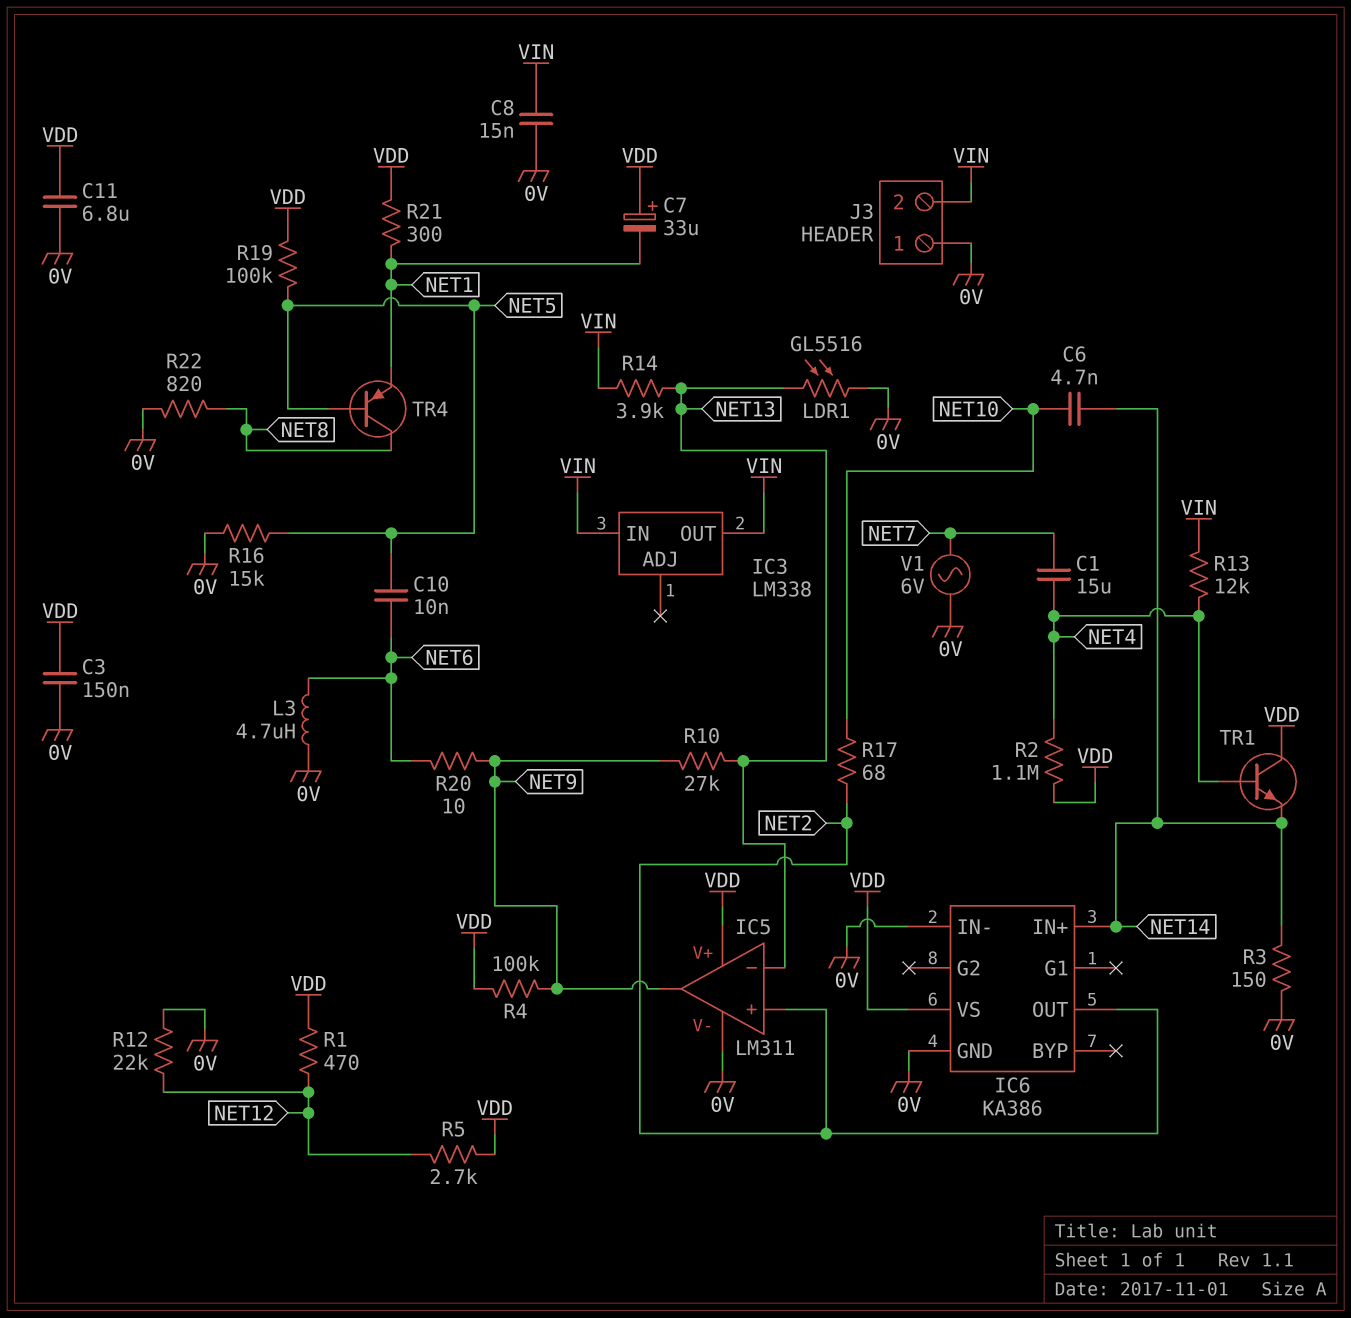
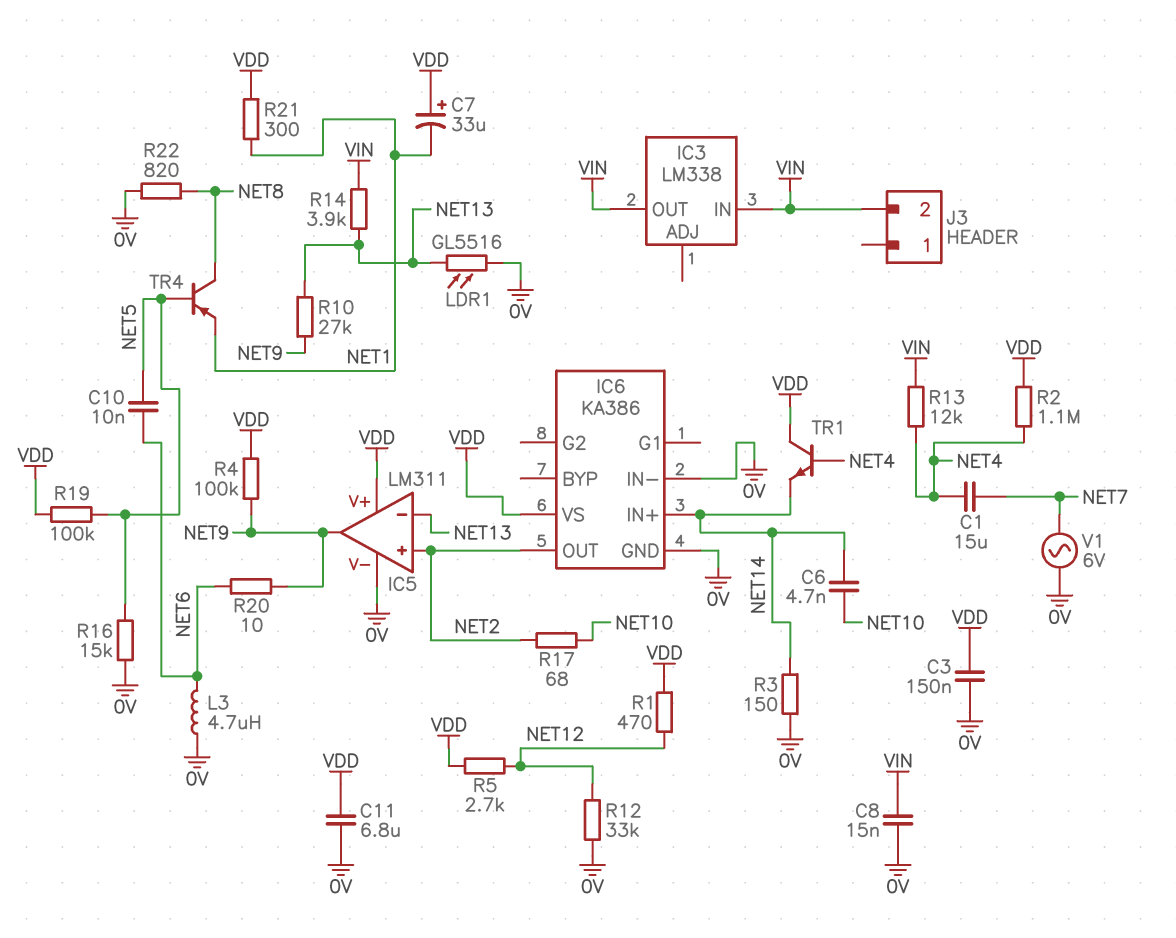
J3 pin 1: 0V -> none
R12: 22k (0V, NET12) -> 33k (0V, NET12)

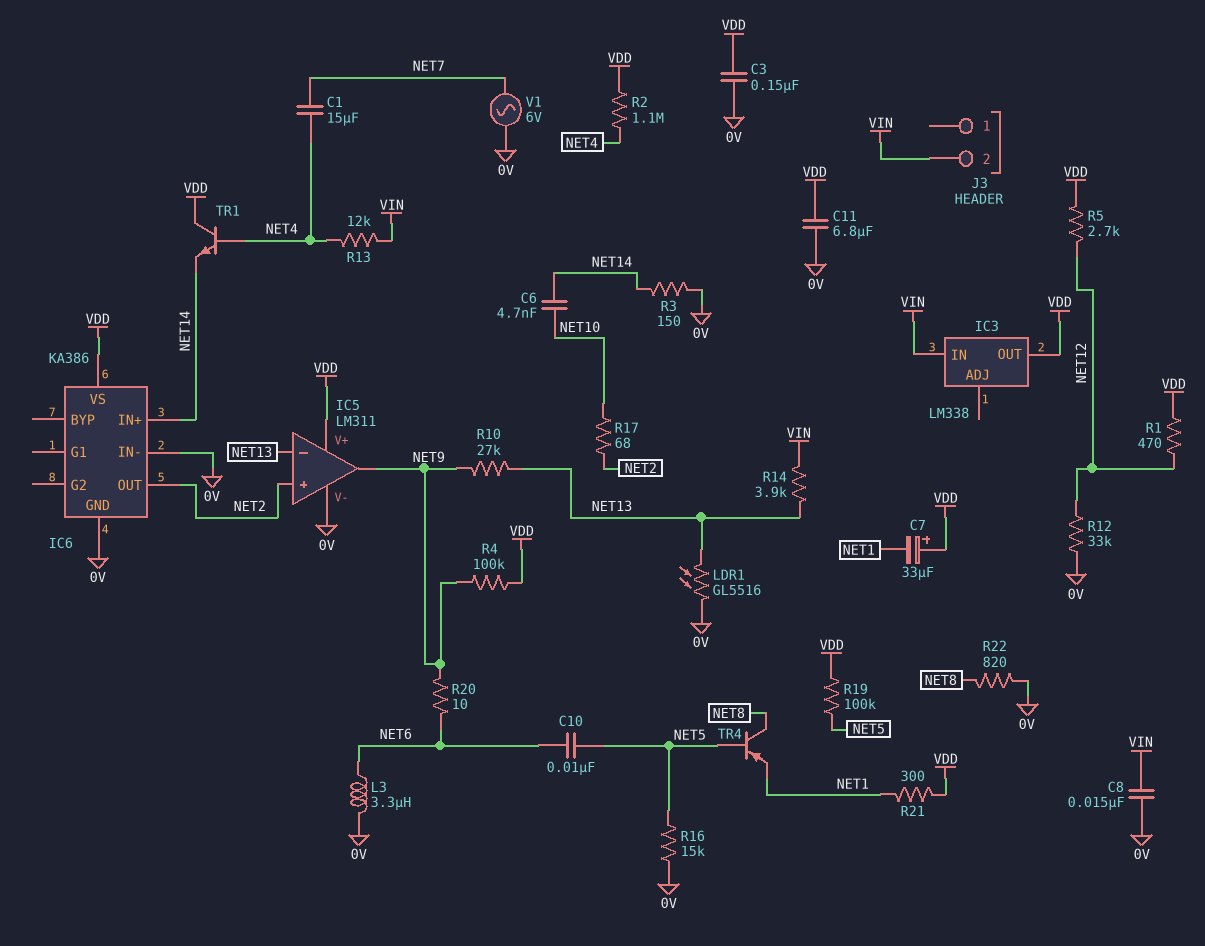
IC3 pin OUT: VIN -> VDD
L3: 4.7uH (0V, NET6) -> 3.3uH (0V, NET6)

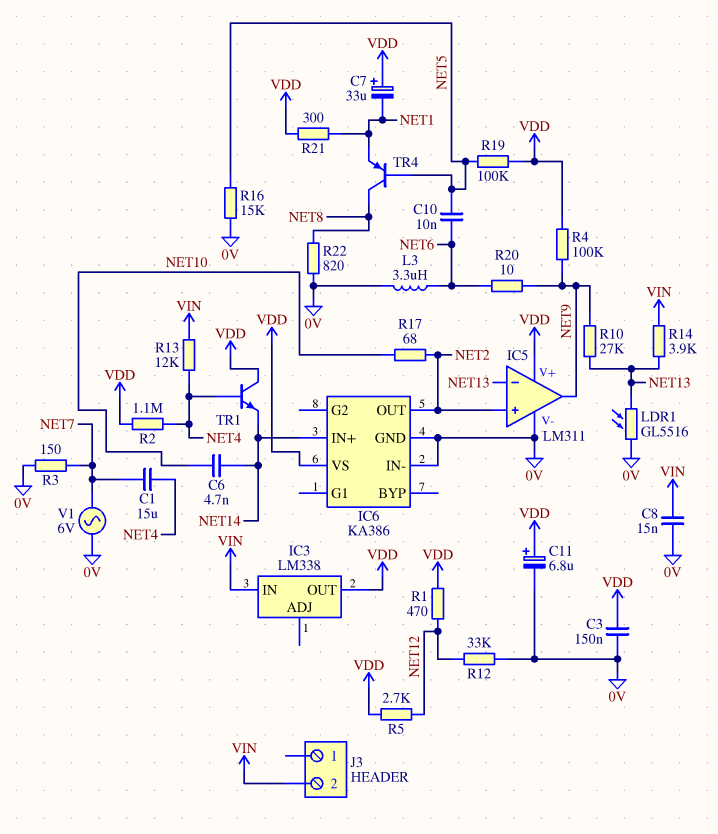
C11: 6.8uF (0V, VDD) -> 6.8uF (plus VDD, minus 0V)
R3: 150 (0V, NET14) -> 150 (0V, NET7)

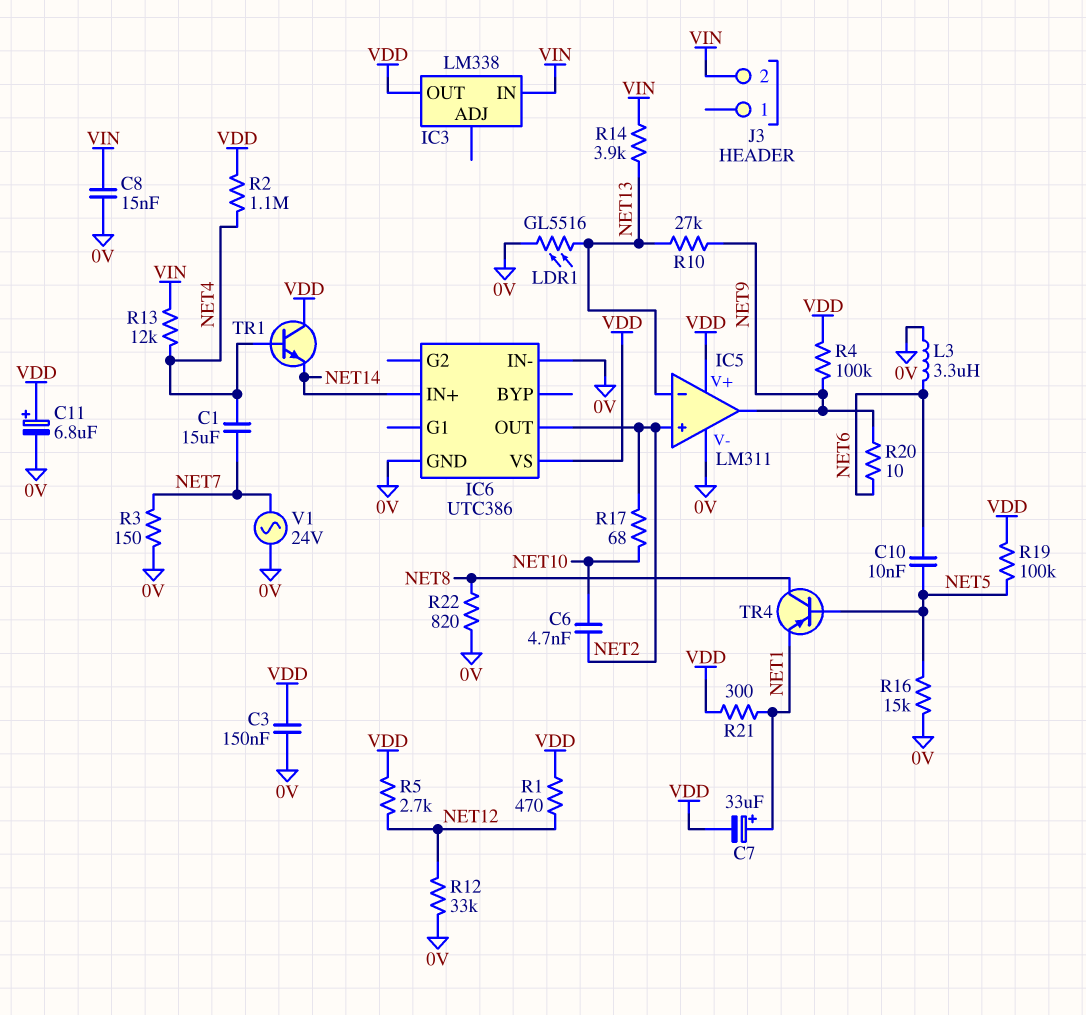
C6: 4.7nF (NET10, NET14) -> 4.7nF (NET2, NET10)
C7: 33uF (plus VDD, minus NET1) -> 33uF (plus NET1, minus VDD)
IC6: KA386 -> UTC386
V1: AC 6V (0V, NET7) -> AC 24V (0V, NET7)

